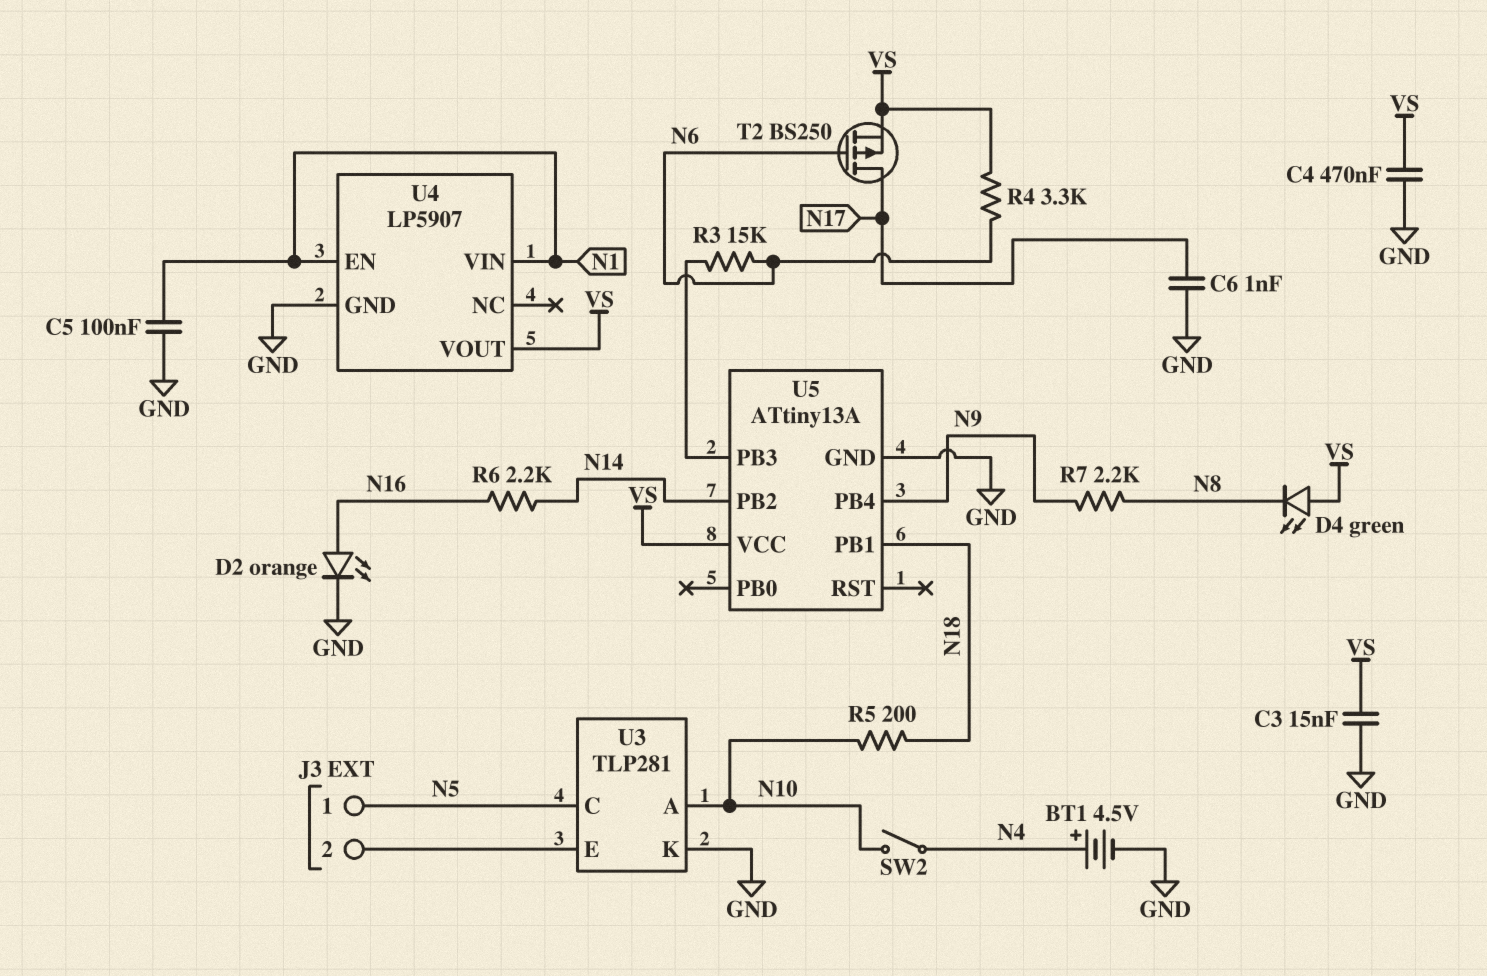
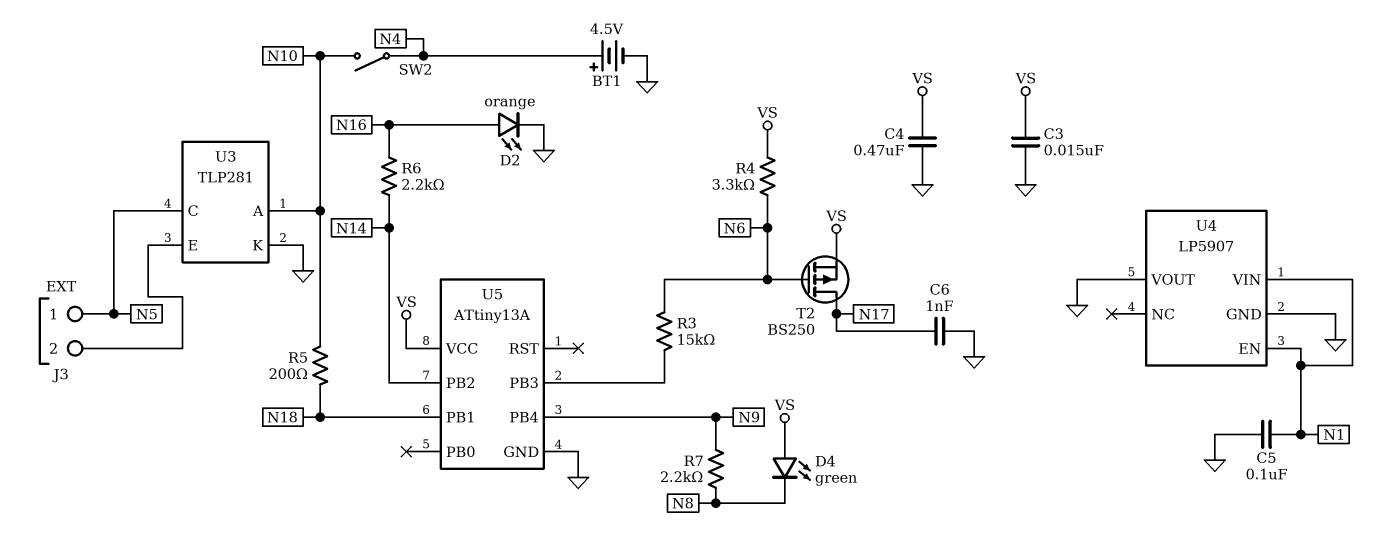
U4 pin VOUT: VS -> GND

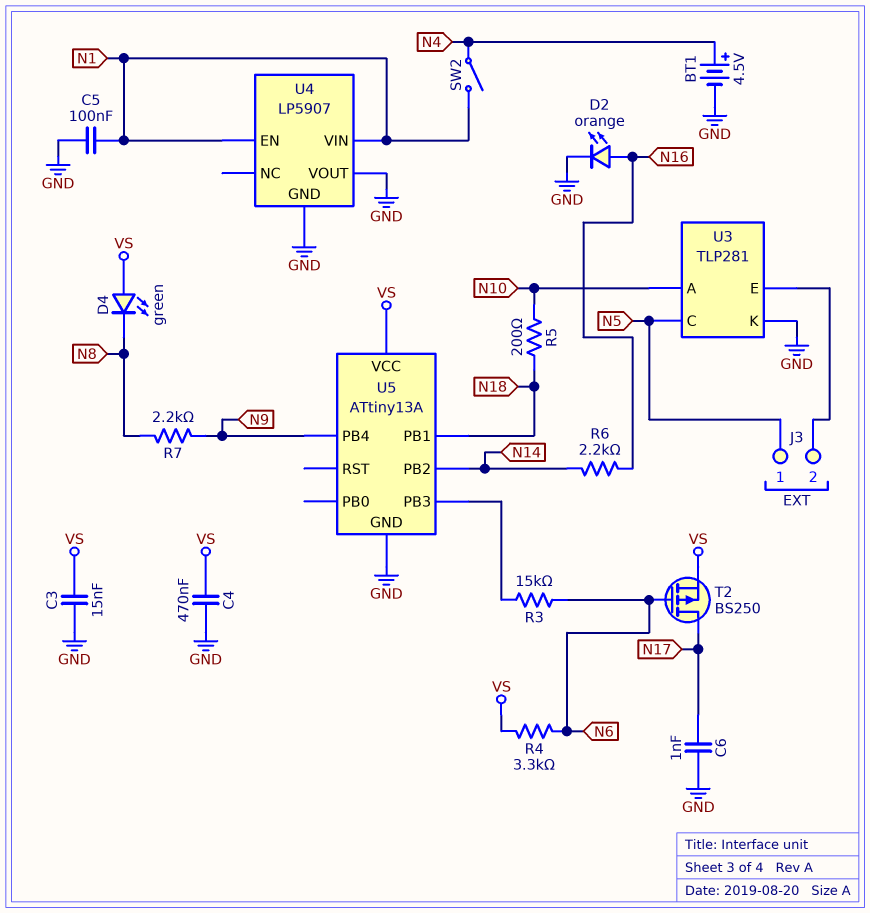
SW2: switch (N4, N10) -> switch (N1, N4)

